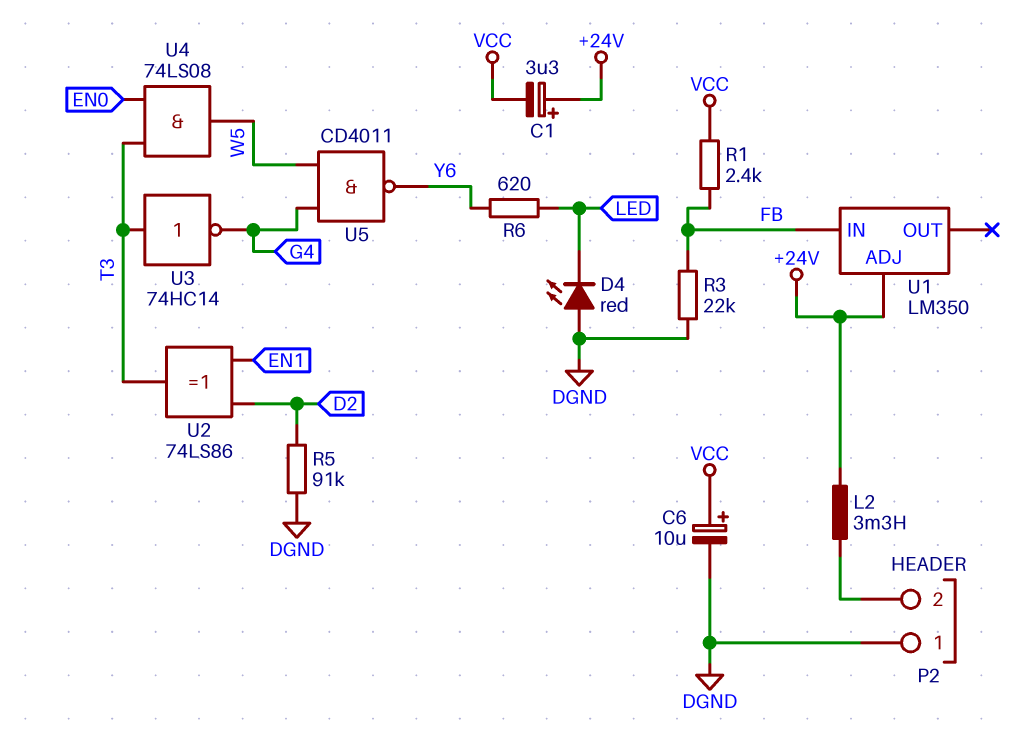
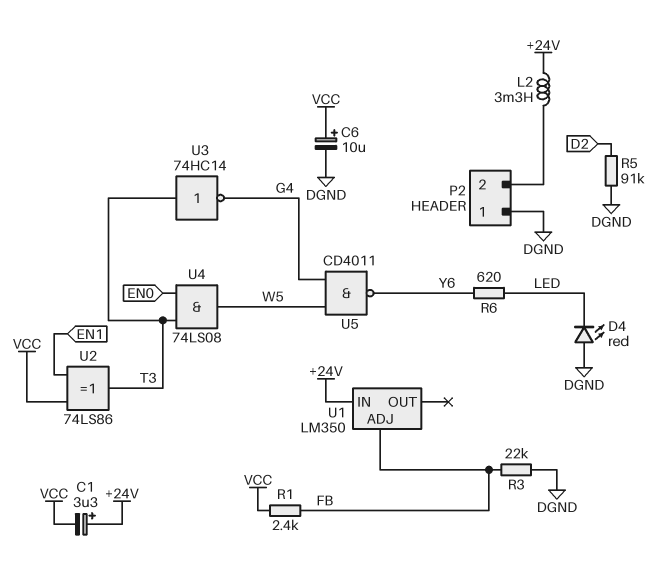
U1 pin ADJ: +24V -> FB
U1 pin IN: FB -> +24V
U2: XOR 74LS86 (in D2, in EN1, out T3) -> XOR 74LS86 (in EN1, in VCC, out T3)

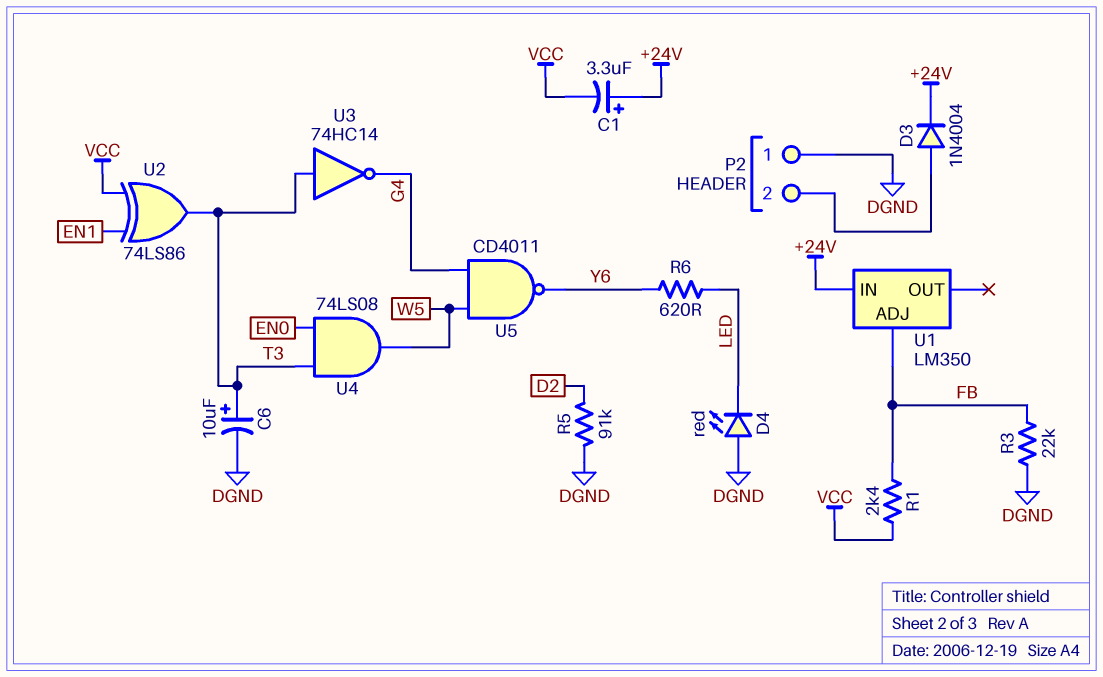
C6: 10uF (plus VCC, minus DGND) -> 10uF (plus T3, minus DGND)
D3: none -> diode 1N4004 (A P2/2, K +24V)
L2: 3.3mH (+24V, P2/2) -> none

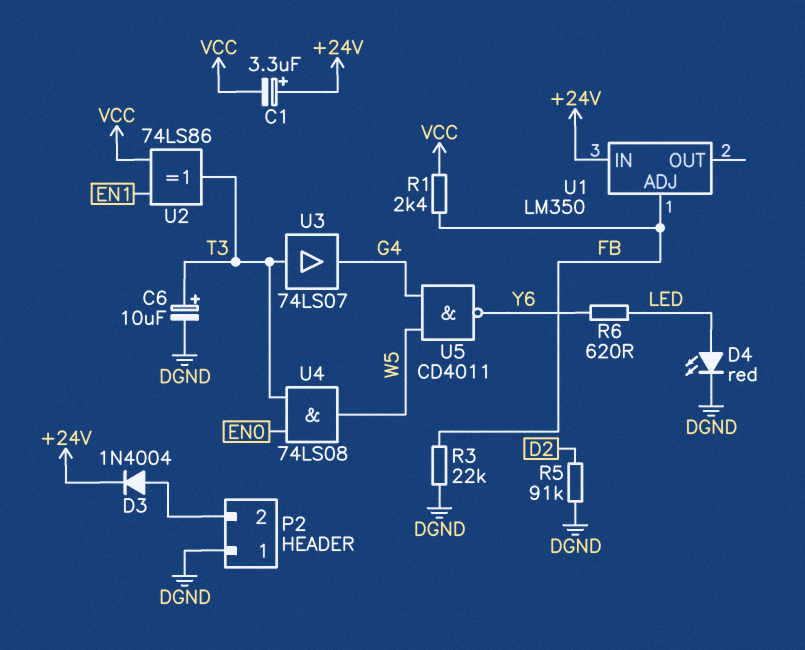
D4: LED red (A DGND, K LED) -> LED red (A LED, K DGND)
U3: NOT 74HC14 (in T3, out G4) -> buffer 74LS07 (in T3, out G4)

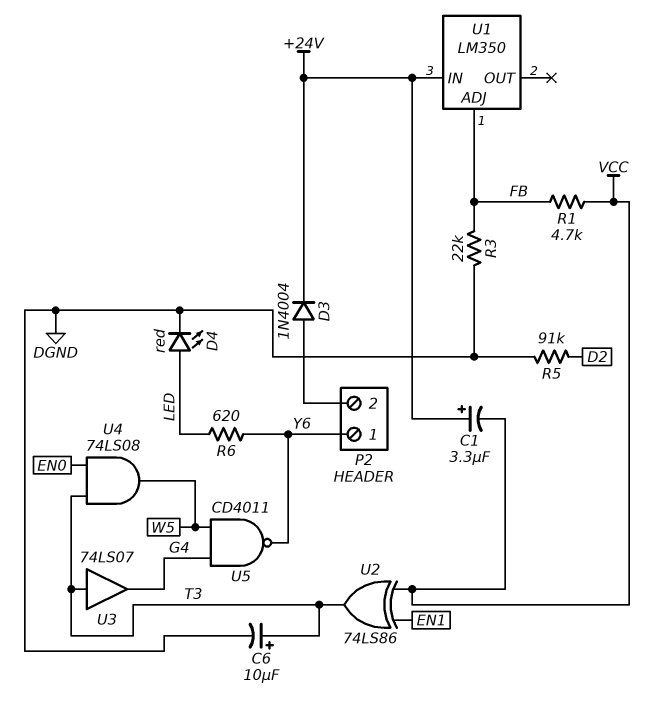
P2 pin 1: DGND -> Y6
R1: 2.4k (FB, VCC) -> 4.7k (FB, VCC)

